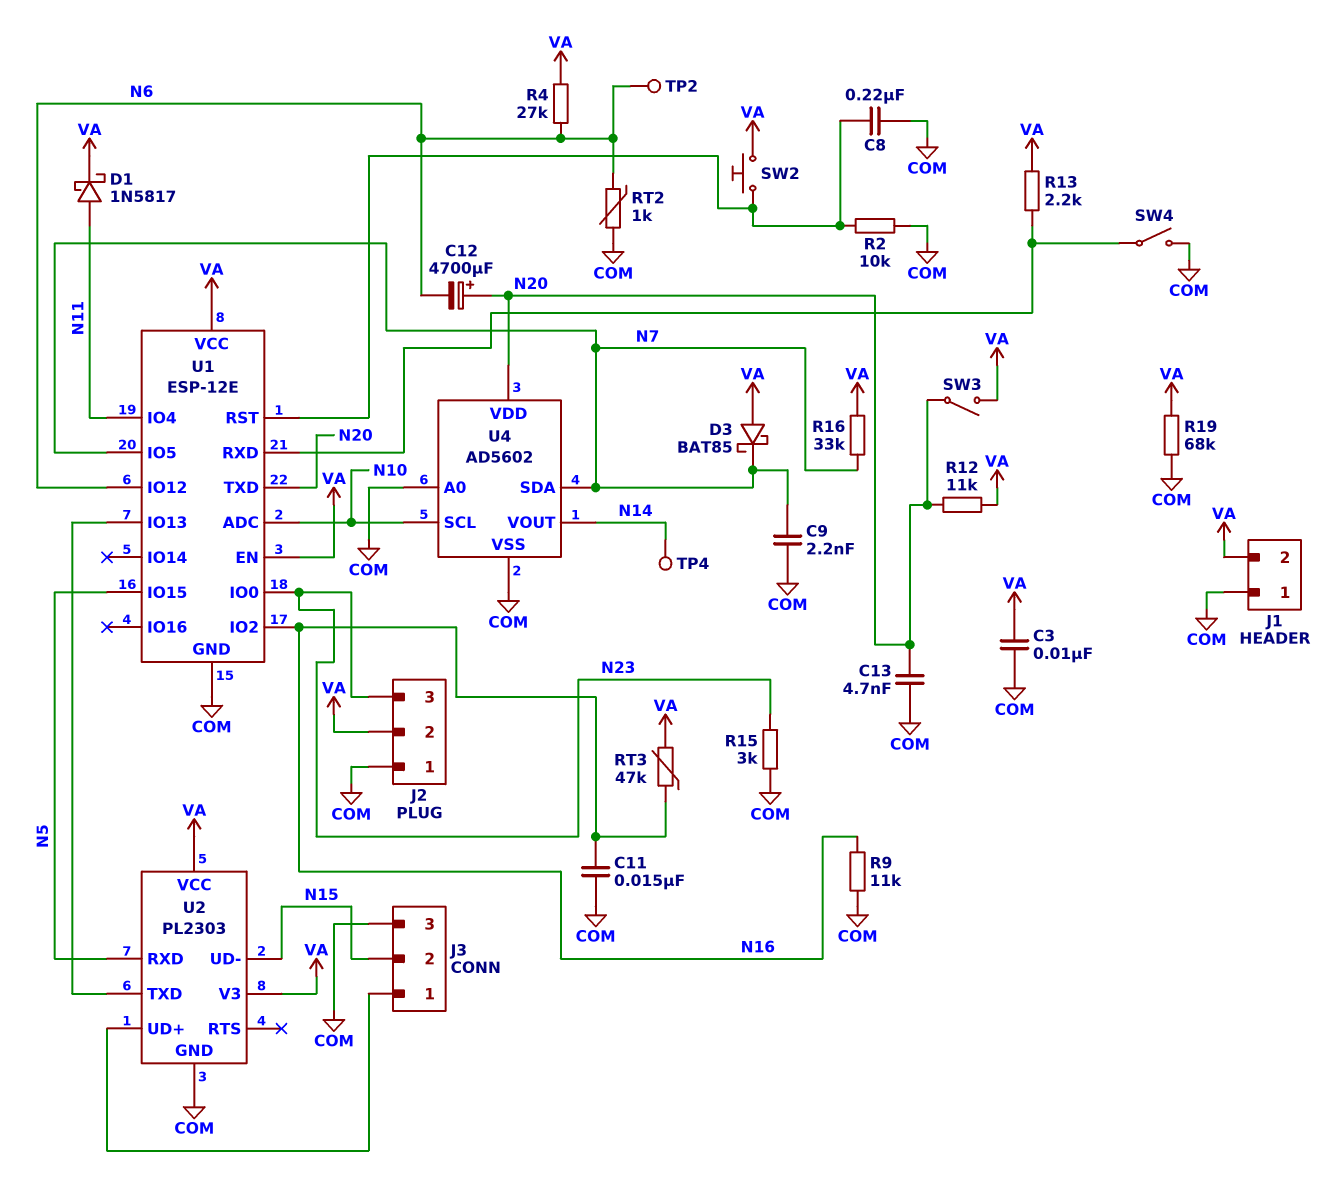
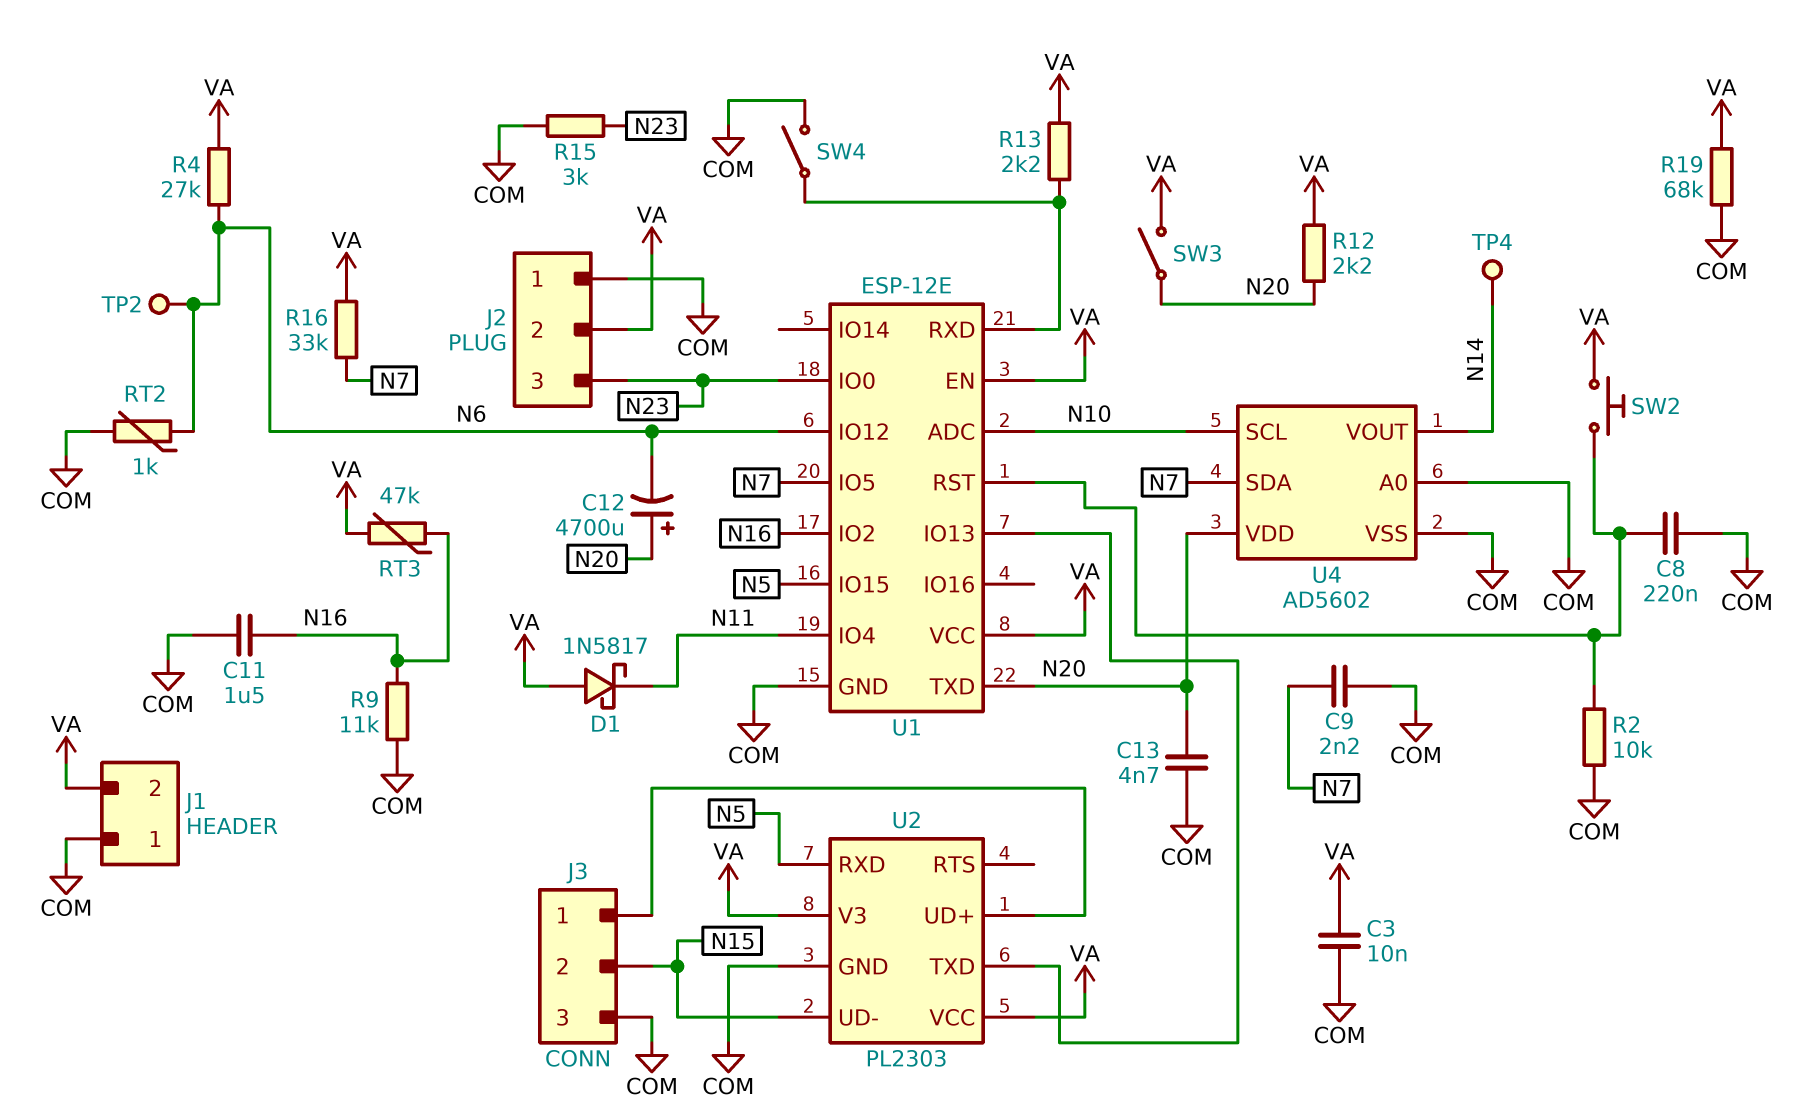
C11: 15nF (COM, N16) -> 1.5uF (COM, N16)
D1: schottky 1N5817 (A N11, K VA) -> schottky 1N5817 (A VA, K N11)
D3: schottky BAT85 (A VA, K N7) -> none
R12: 11k (N20, VA) -> 2.2k (N20, VA)

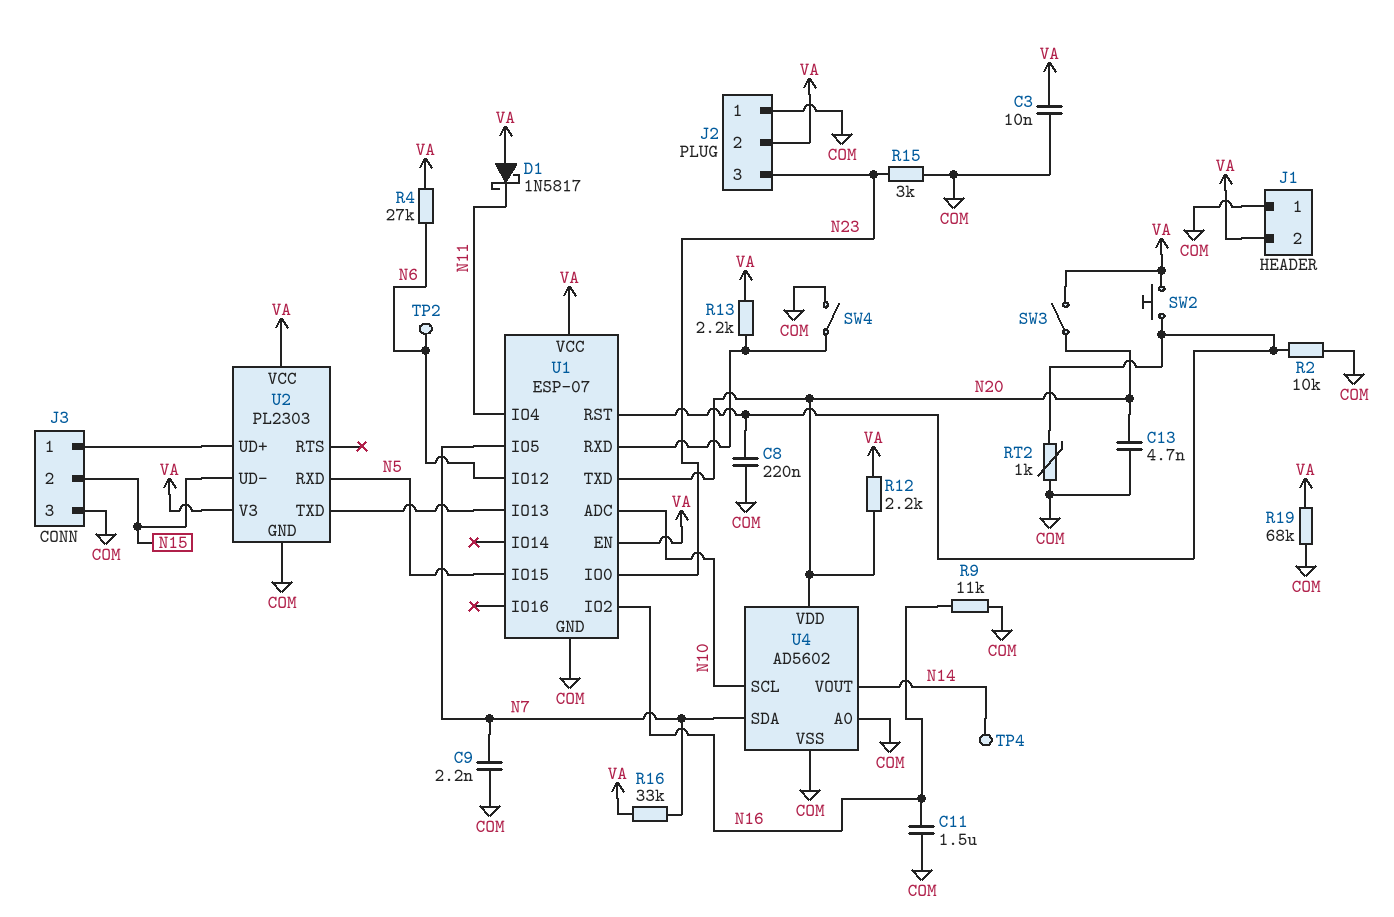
C12: 4700uF (plus N20, minus N6) -> none
RT2: 1k (COM, N6) -> 1k (COM, U1/RST)
RT3: 47k (N16, VA) -> none
U1: ESP-12E -> ESP-07

